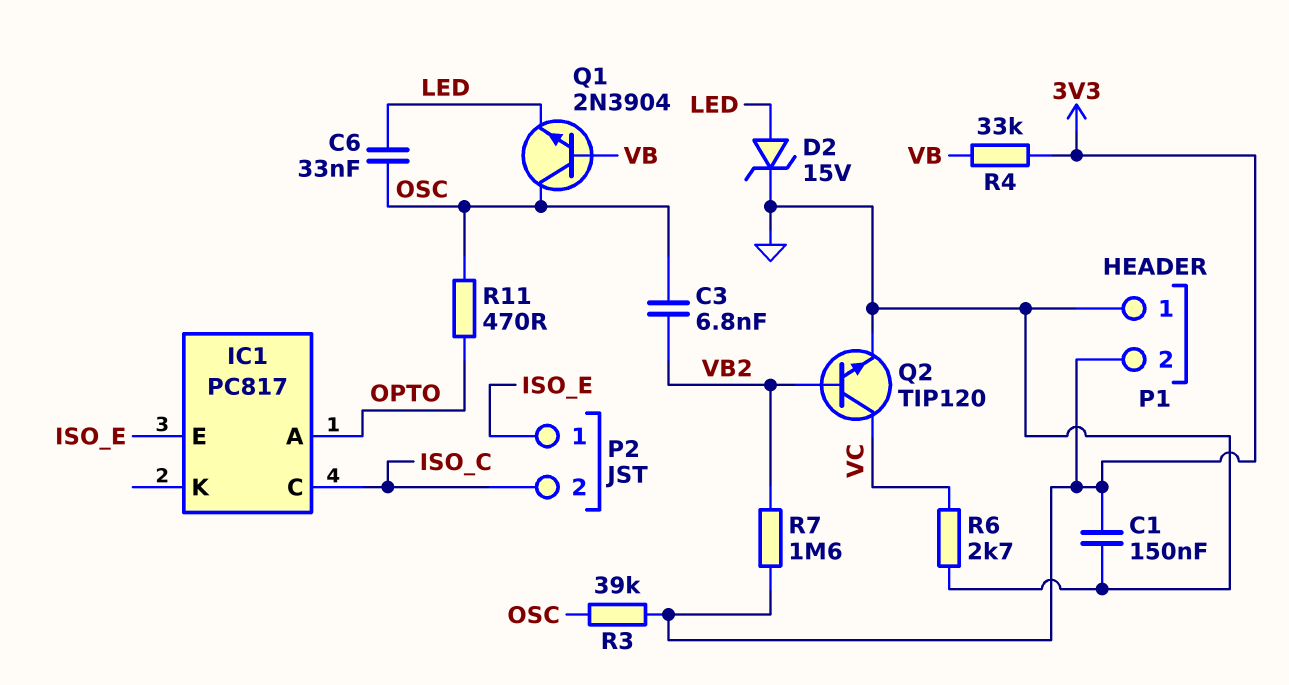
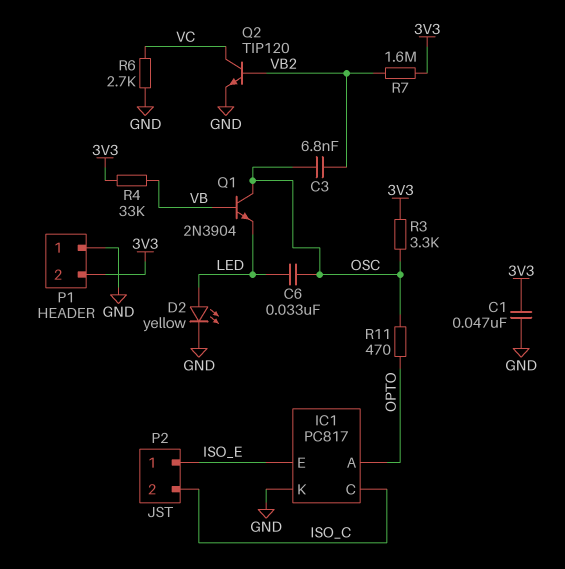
C1: 150nF (3V3, GND) -> 47nF (3V3, GND)
D2: zener 15V (A LED, K GND) -> LED yellow (A LED, K GND)
IC1 pin K: none -> GND
R3: 39k (3V3, OSC) -> 3.3k (3V3, OSC)

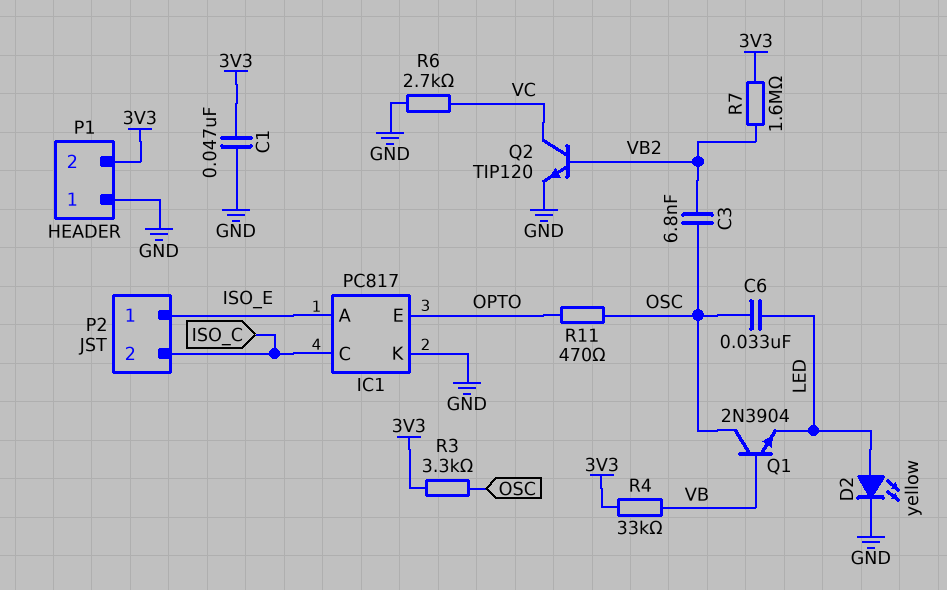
IC1 pin A: OPTO -> ISO_E
IC1 pin E: ISO_E -> OPTO

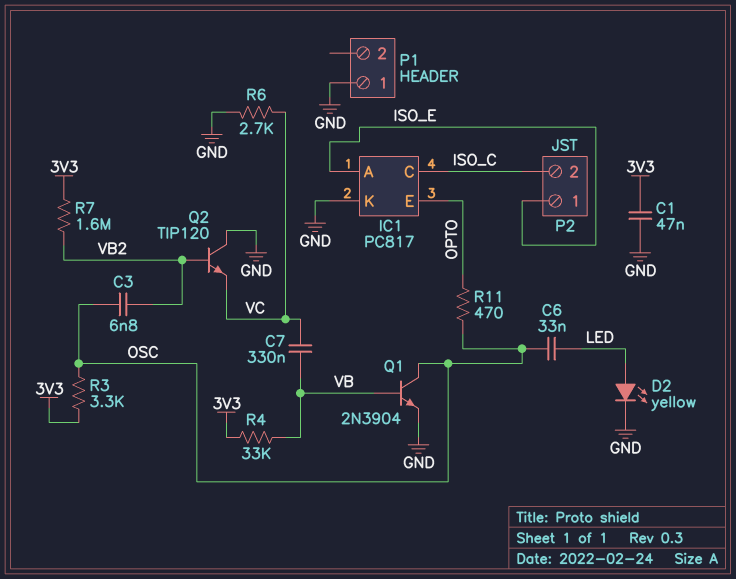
C7: none -> 330nF (VB, VC)
P1 pin 2: 3V3 -> none
Q1: NPN 2N3904 (B VB, C OSC, E LED) -> NPN 2N3904 (B VB, C OSC, E GND)
Q2: NPN TIP120 (B VB2, C VC, E GND) -> NPN TIP120 (B VB2, C GND, E VC)

